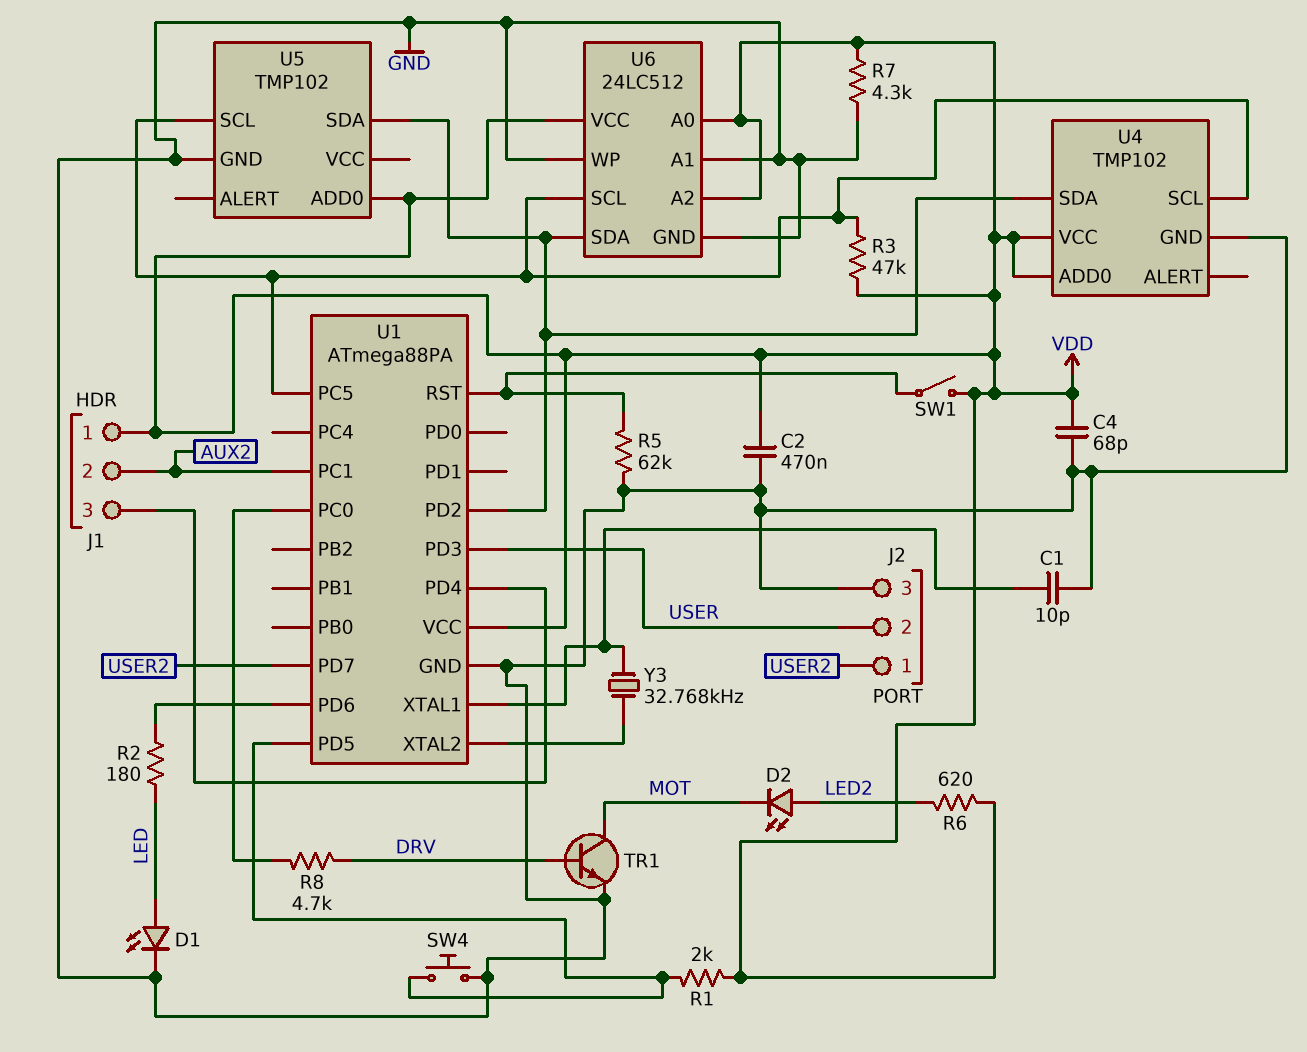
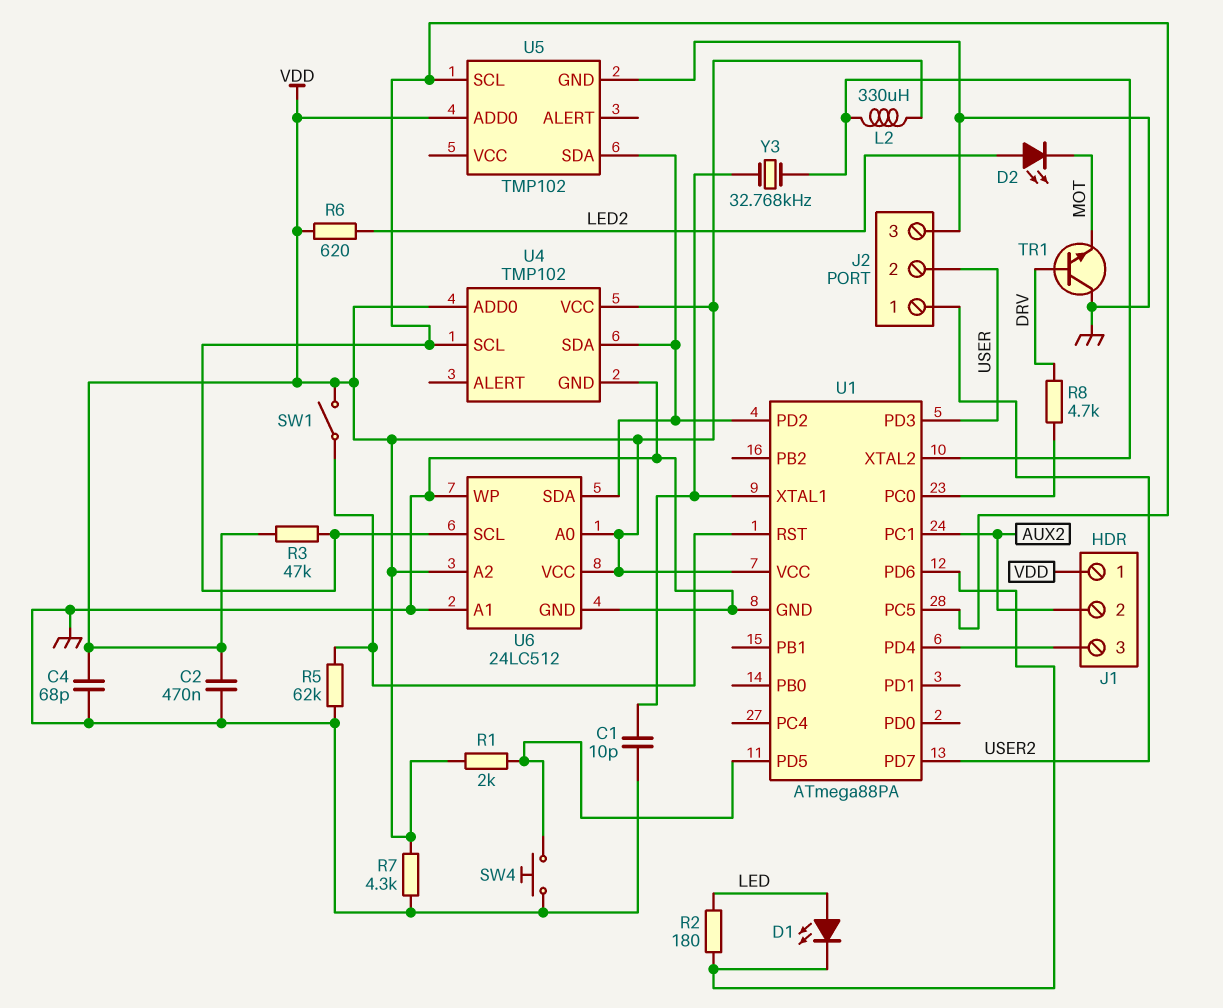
D1: LED (A LED, K GND) -> LED (A LED, K U1/PD6)
L2: none -> 330uH (U1/XTAL2, VDD)
TR1: NPN (B DRV, C MOT, E GND) -> NPN (B DRV, C GND, E MOT)

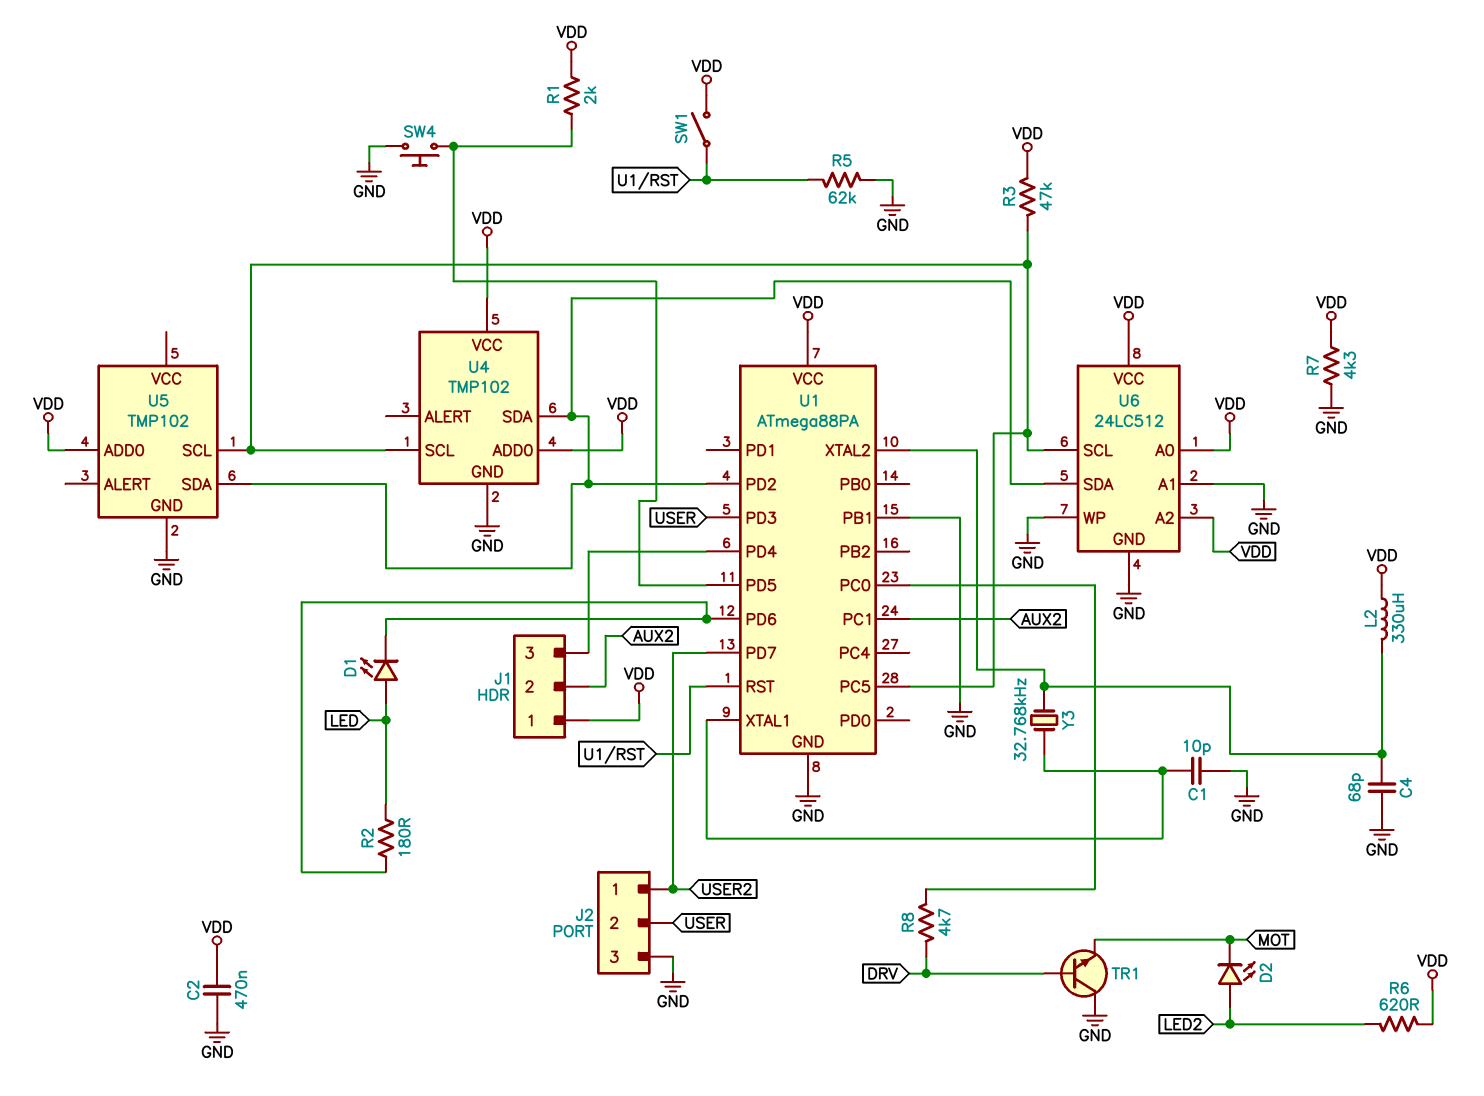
C4: 68pF (GND, VDD) -> 68pF (GND, U1/XTAL2)
U1 pin PB1: none -> GND

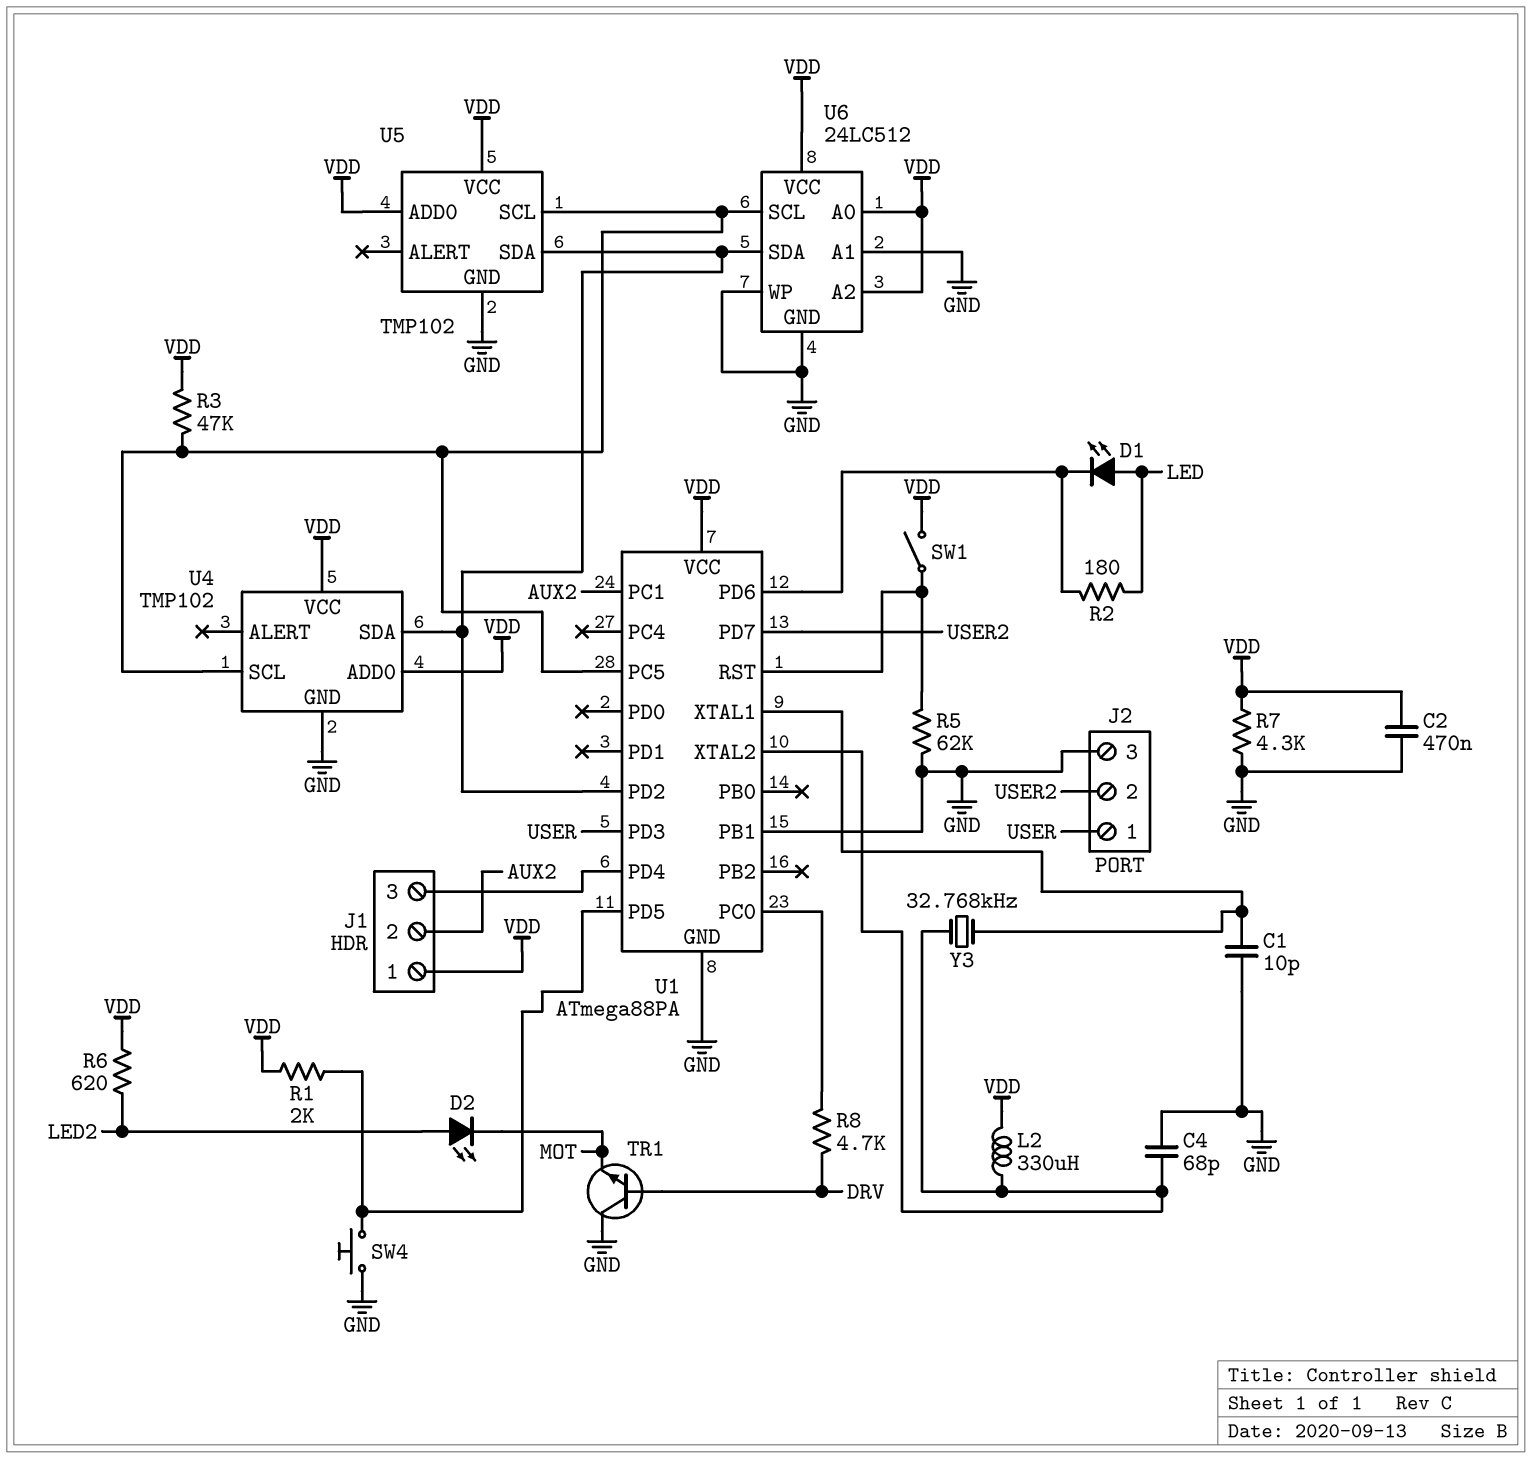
J2 pin 1: USER2 -> USER
J2 pin 2: USER -> USER2
U5 pin VCC: none -> VDD

